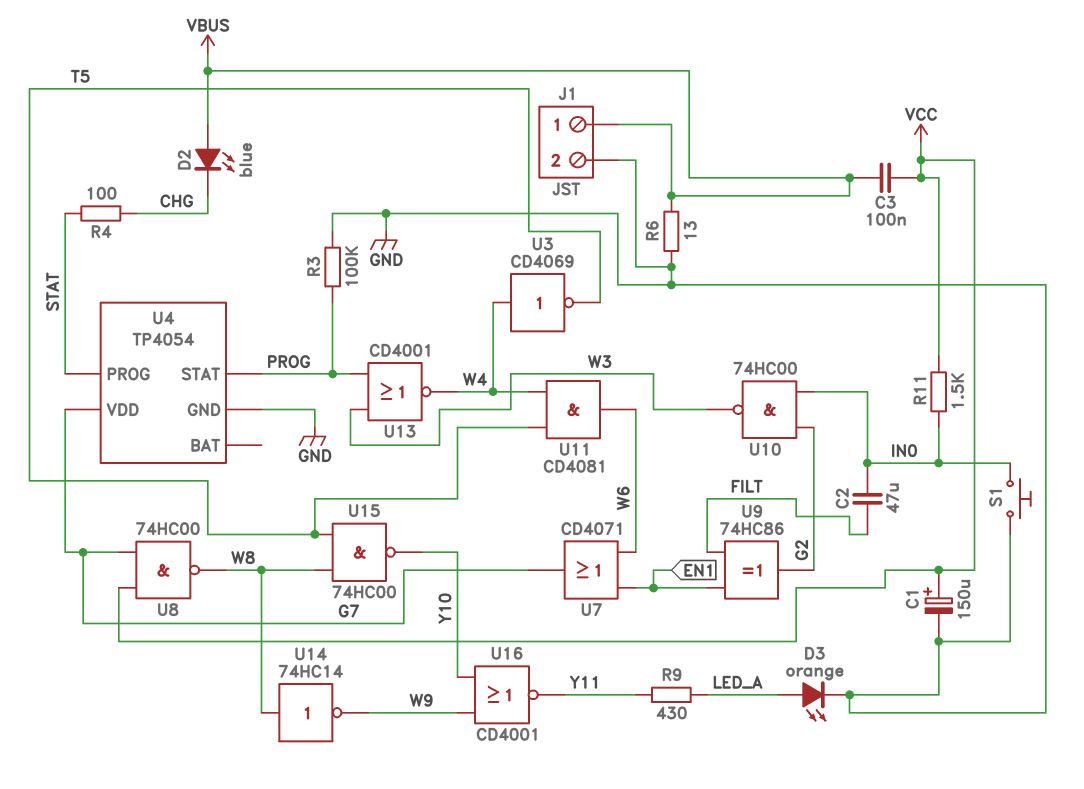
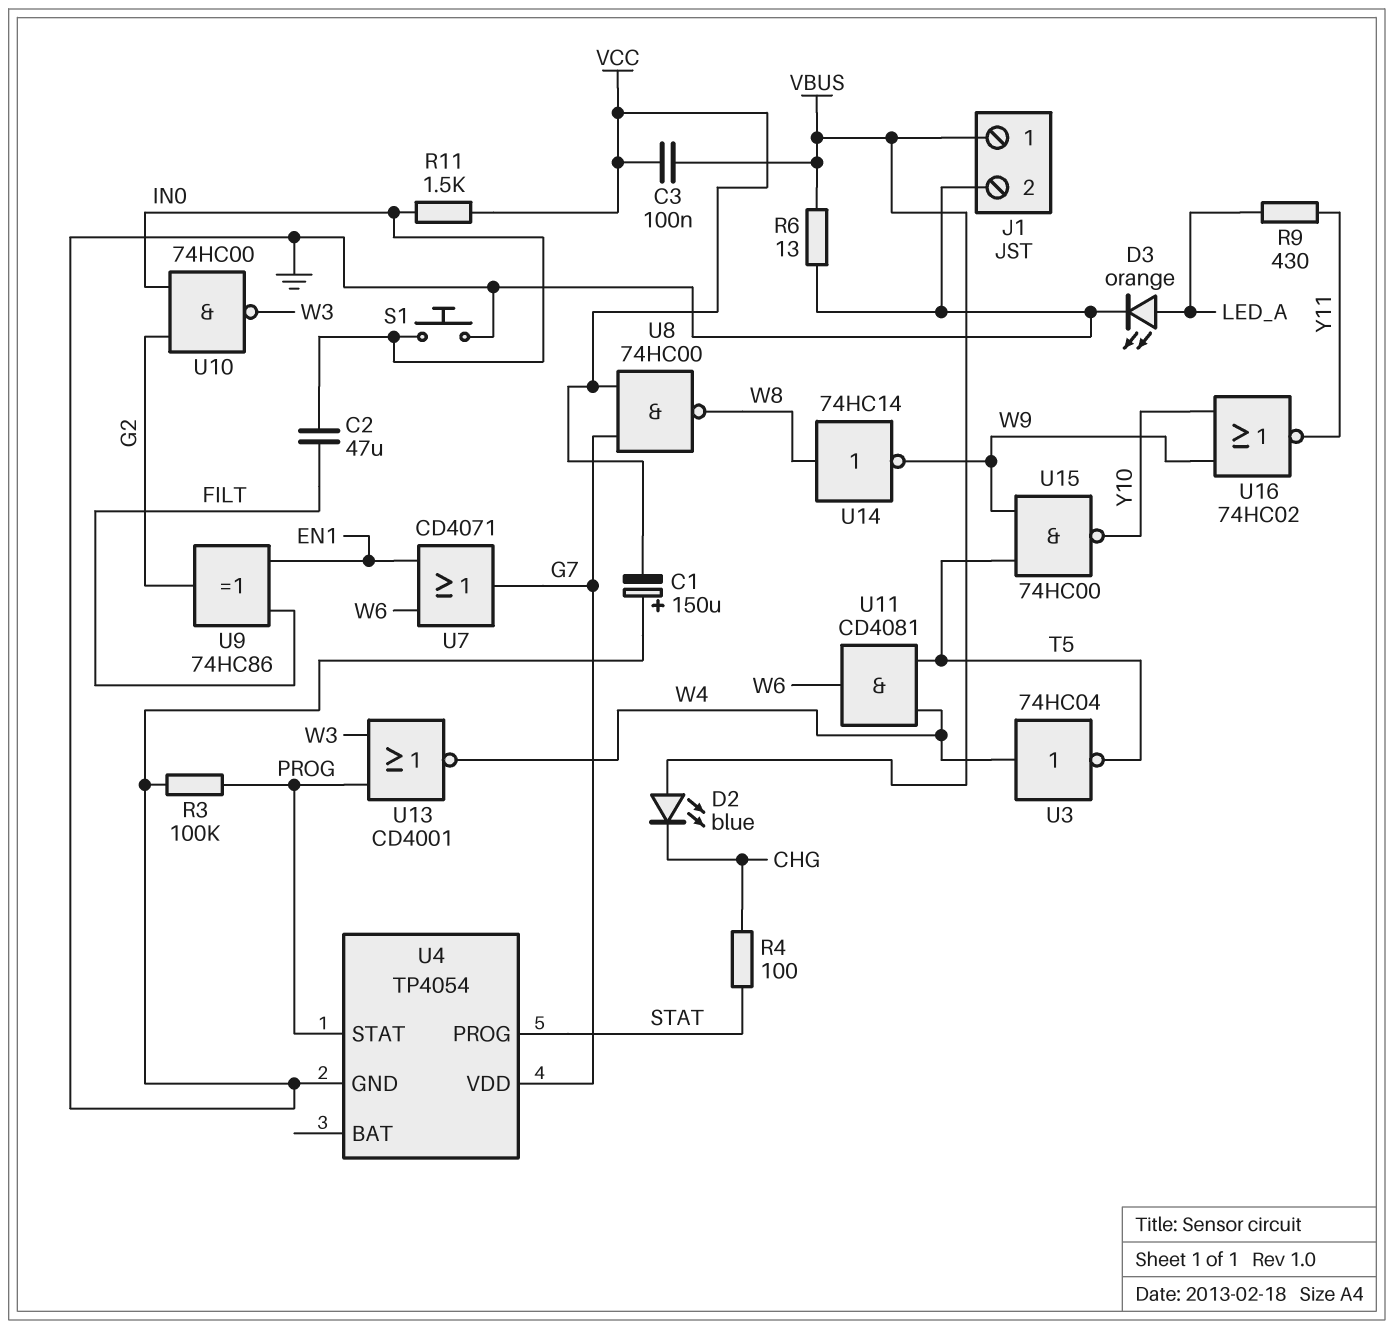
C1: 150uF (plus VCC, minus GND) -> 150uF (plus GND, minus VCC)
U3: NOT CD4069 (in W4, out T5) -> NOT 74HC04 (in W4, out T5)
U15: NAND 74HC00 (in T5, in W8, out Y10) -> NAND 74HC00 (in T5, in W9, out Y10)
U16: NOR CD4001 (in W9, in Y10, out Y11) -> NOR 74HC02 (in W9, in Y10, out Y11)

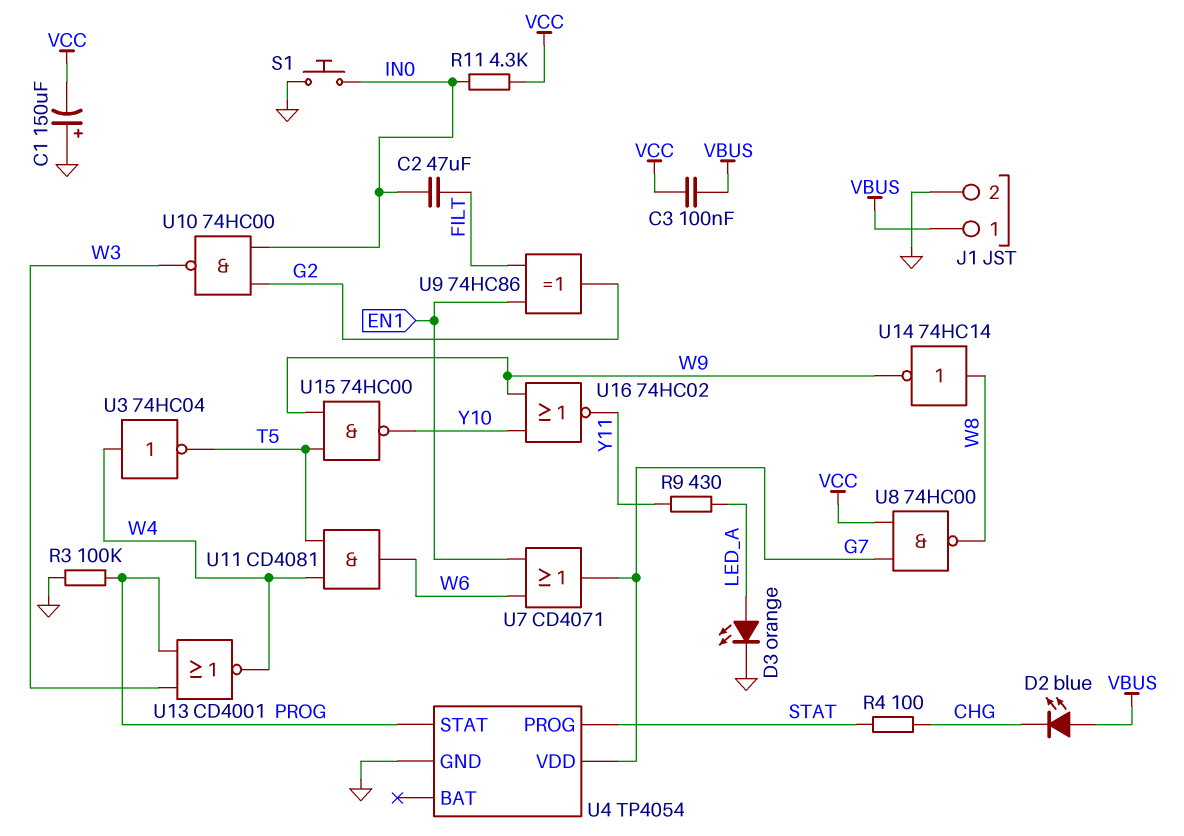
R6: 13 (GND, VBUS) -> none
R11: 1.5k (IN0, VCC) -> 4.3k (IN0, VCC)

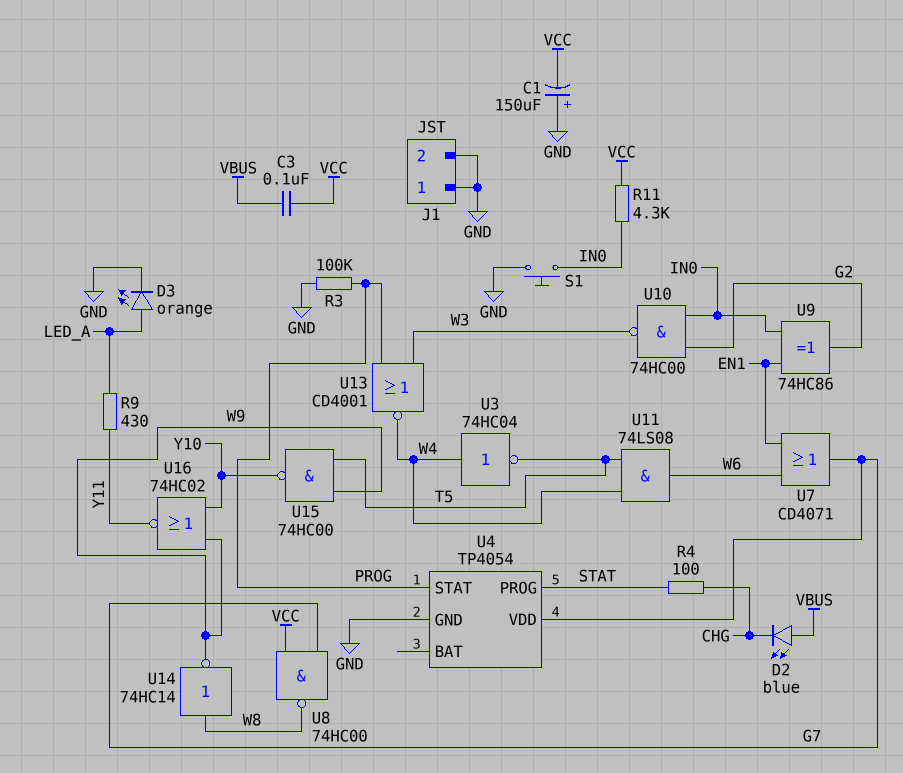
C2: 47uF (FILT, IN0) -> none
J1 pin 1: VBUS -> GND
U9: XOR 74HC86 (in EN1, in FILT, out G2) -> XOR 74HC86 (in EN1, in IN0, out G2)
U11: AND CD4081 (in T5, in W4, out W6) -> AND 74LS08 (in T5, in W4, out W6)

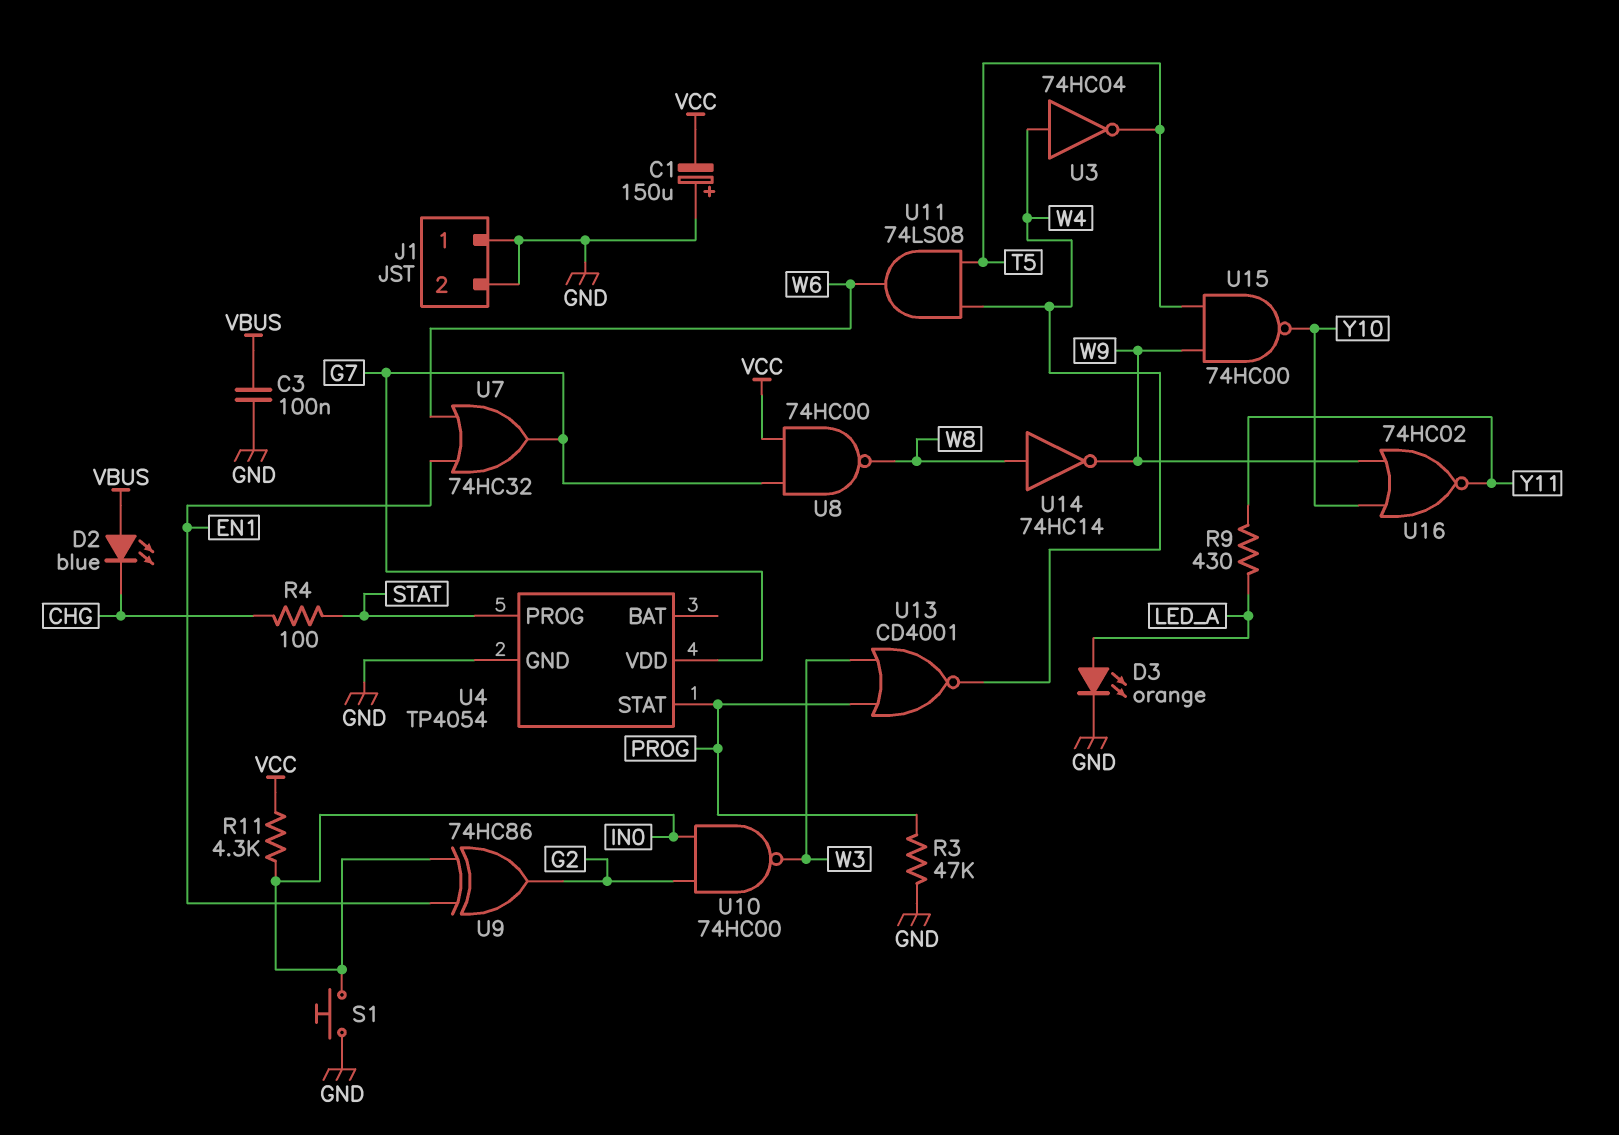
C3: 100nF (VBUS, VCC) -> 100nF (GND, VBUS)
R3: 100k (GND, PROG) -> 47k (GND, PROG)
U7: OR CD4071 (in EN1, in W6, out G7) -> OR 74HC32 (in EN1, in W6, out G7)

